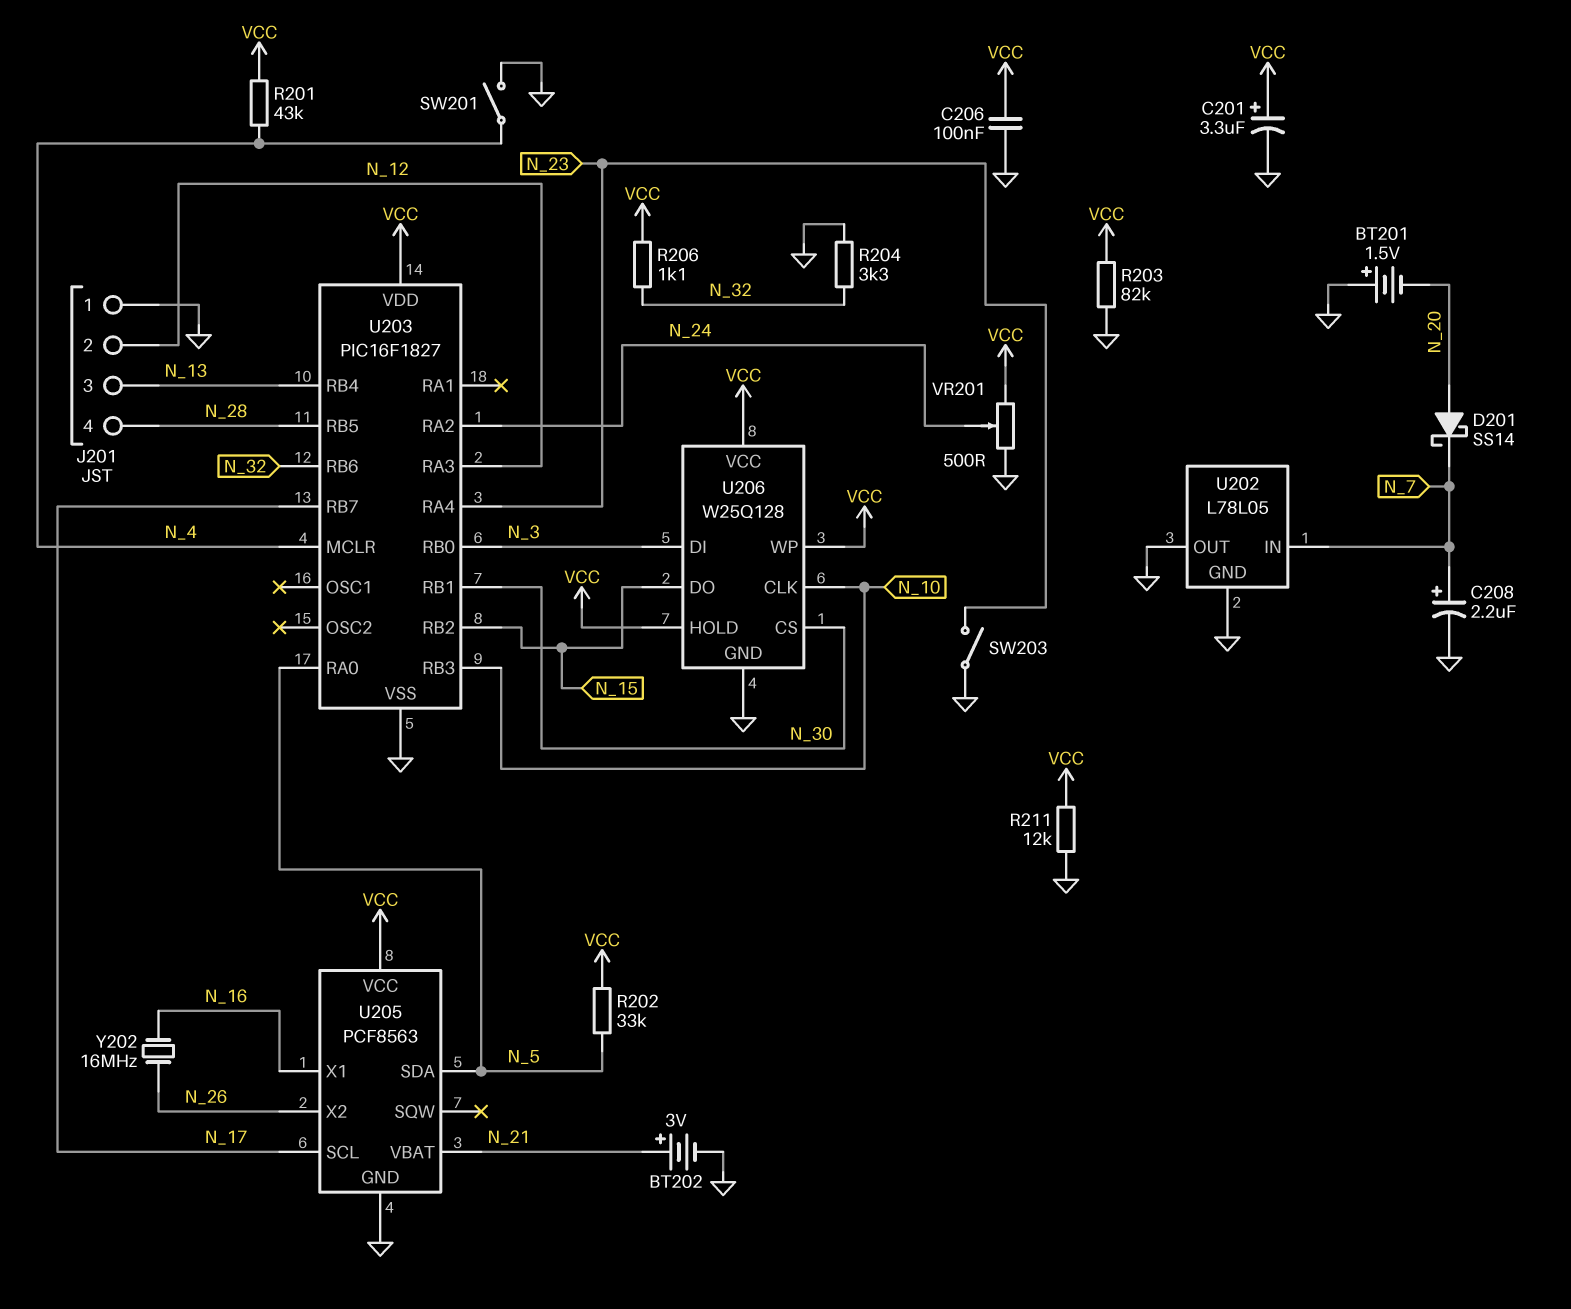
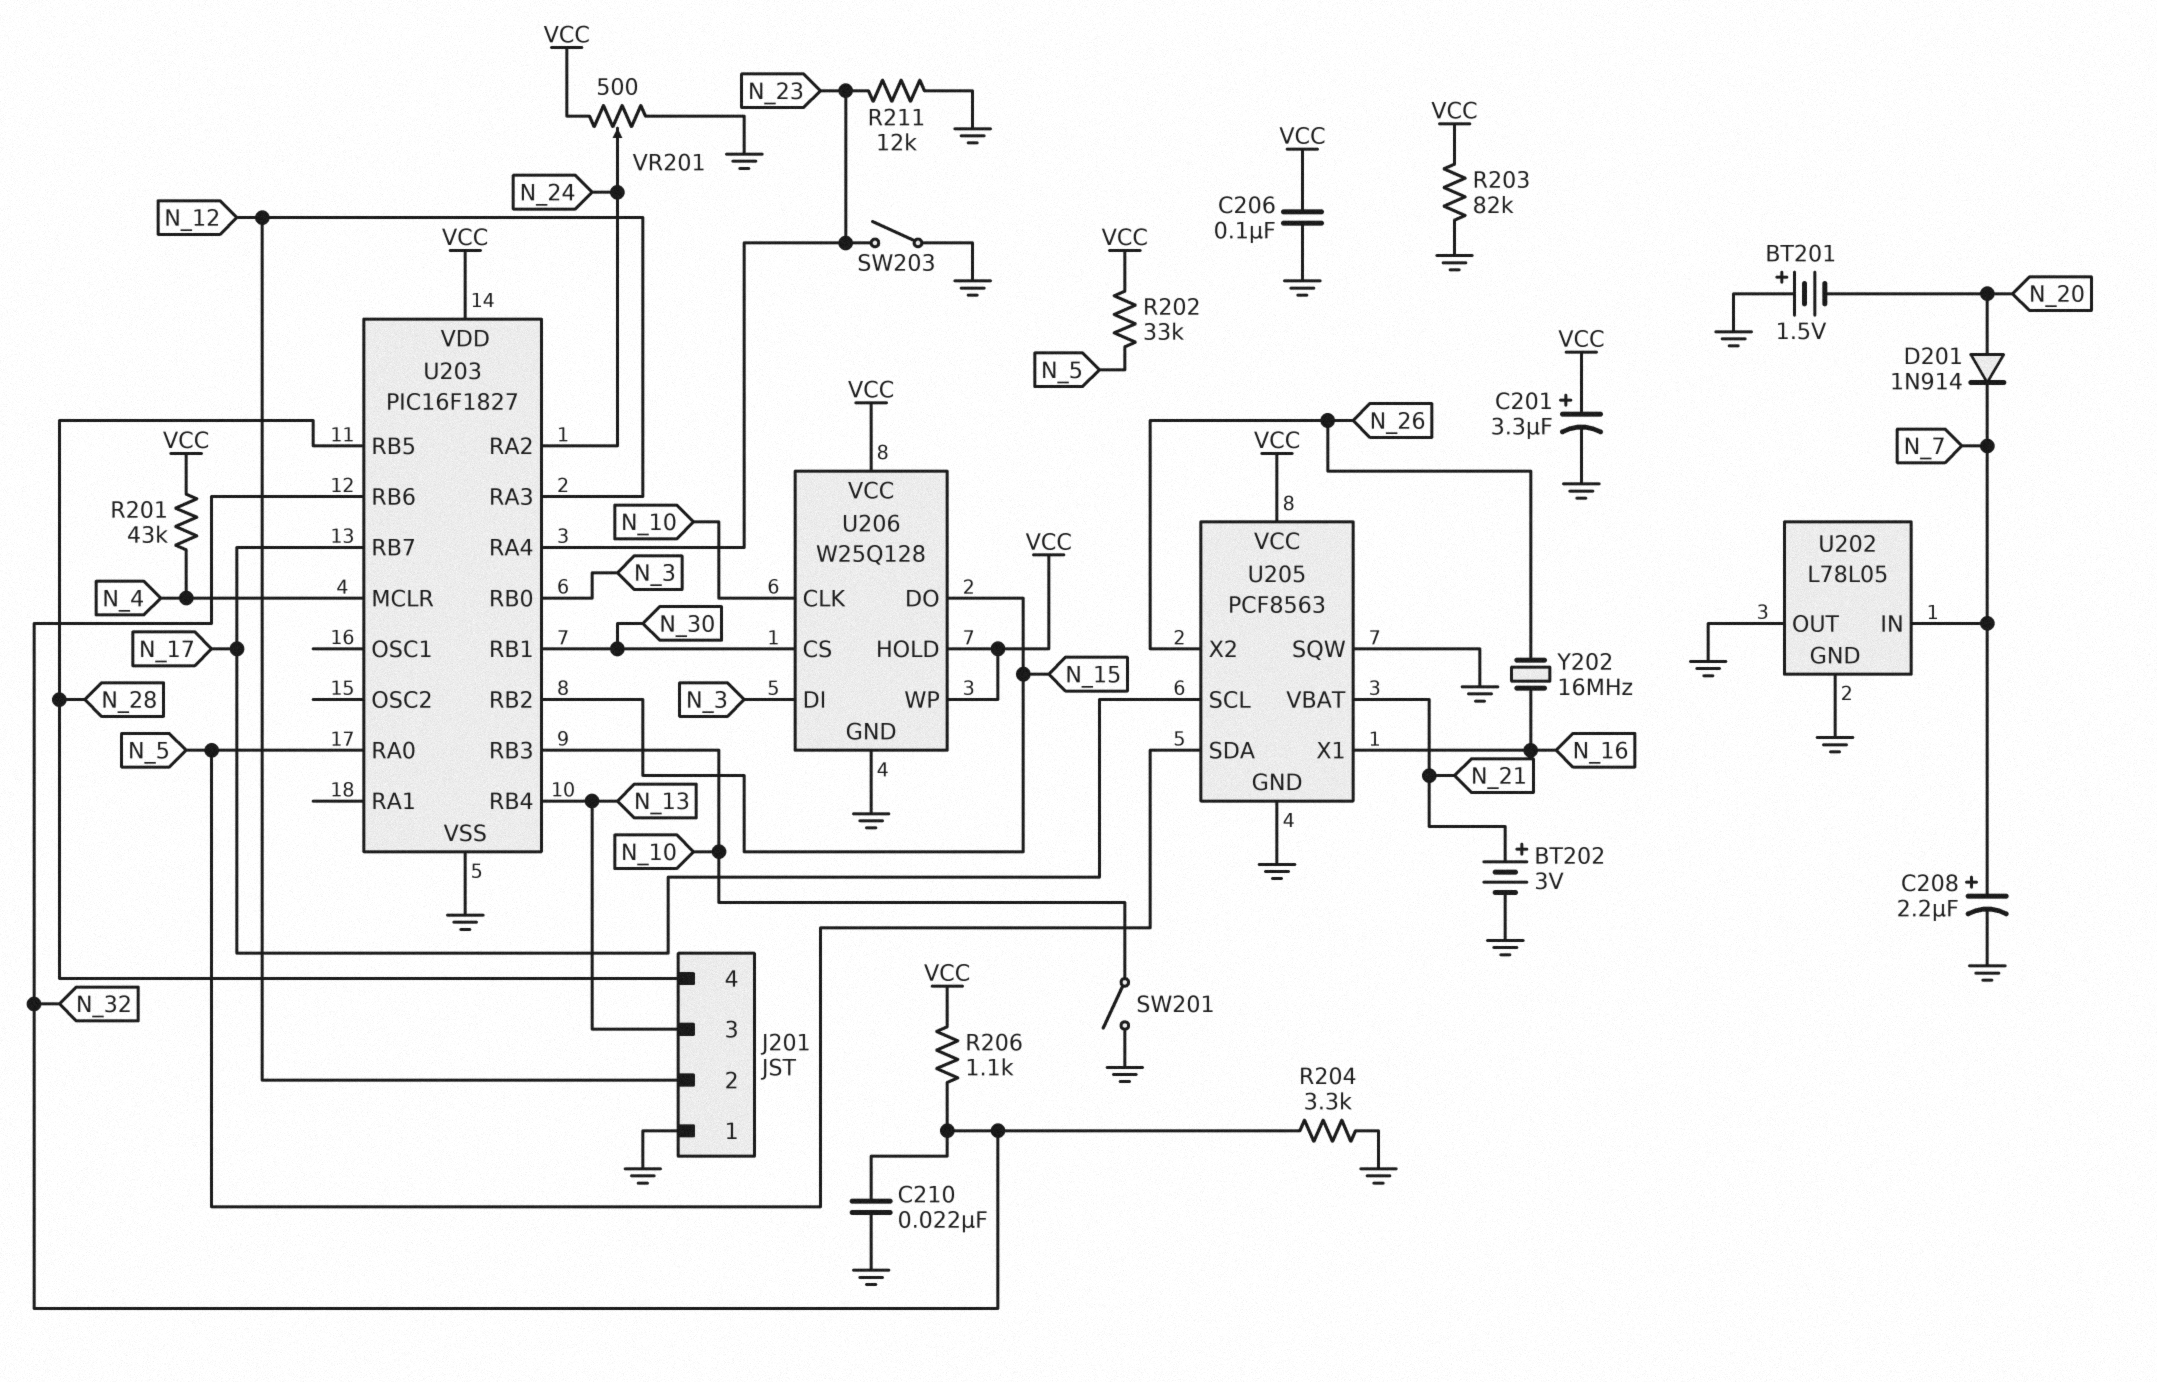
C210: none -> 22nF (GND, N_32)
D201: schottky SS14 (A N_20, K N_7) -> diode 1N914 (A N_20, K N_7)
R211: 12k (GND, VCC) -> 12k (GND, N_23)
SW201: switch (GND, N_4) -> switch (GND, N_10)
U205 pin SQW: none -> GND

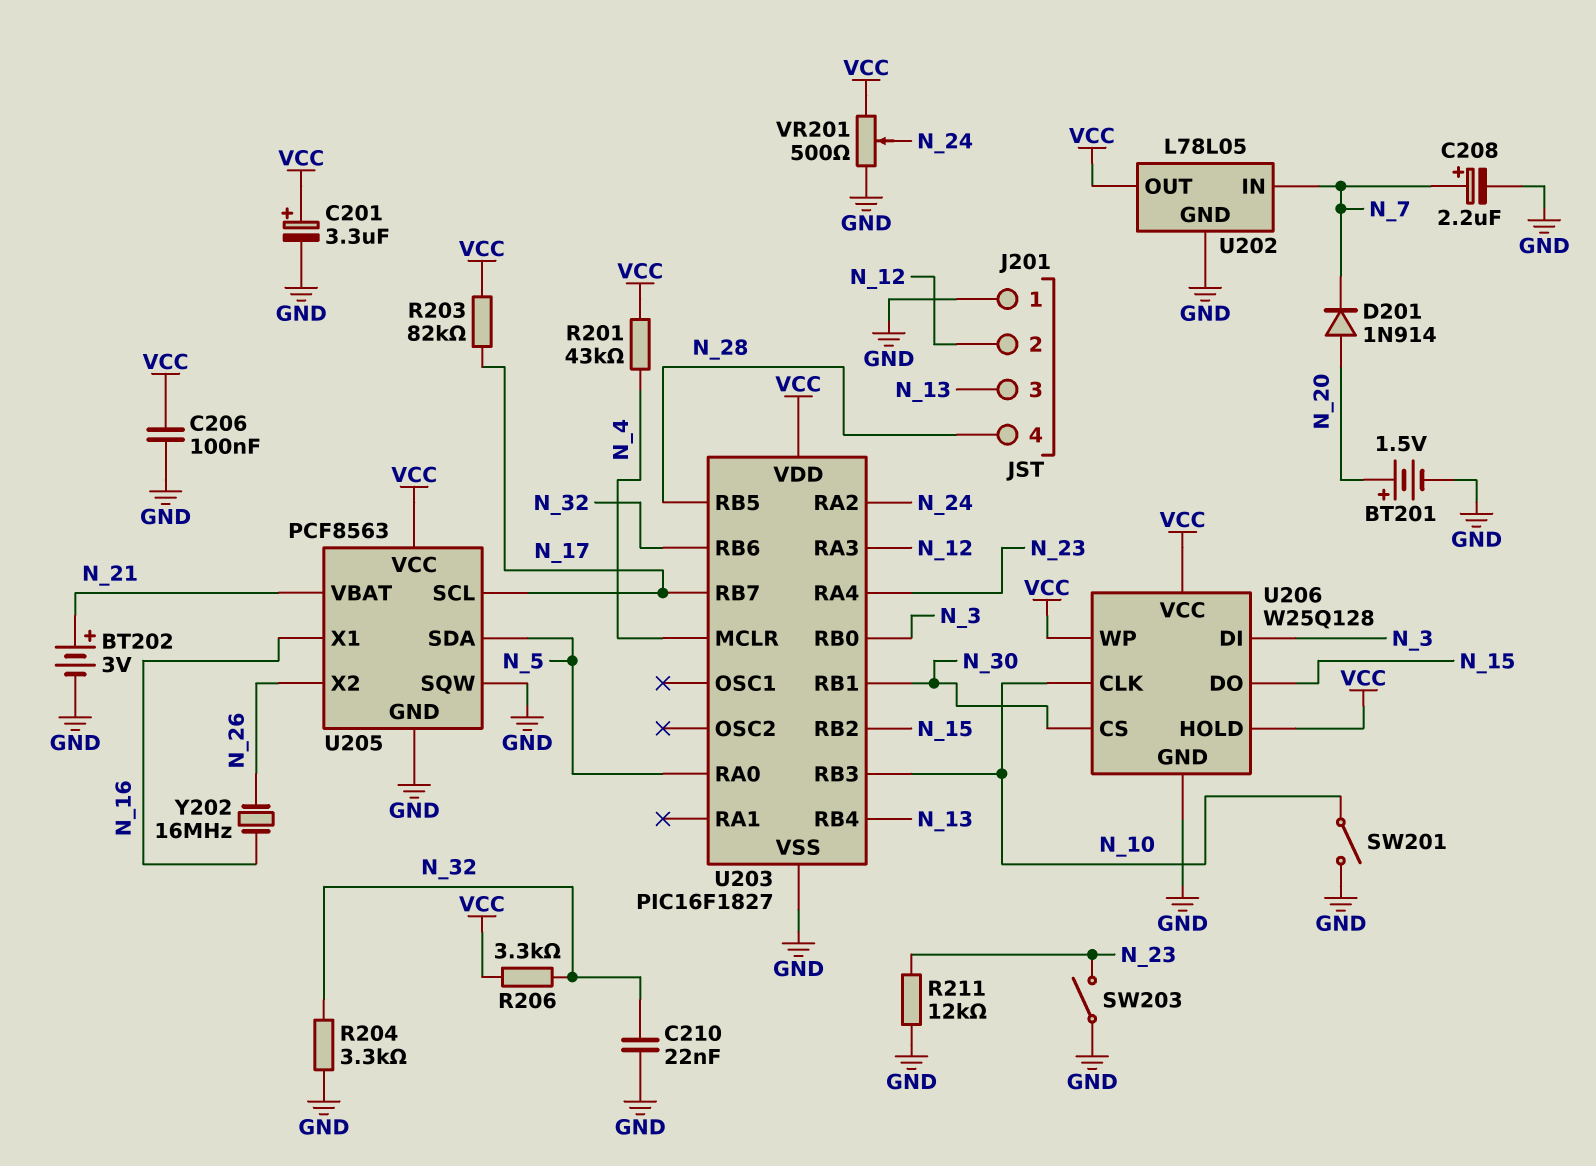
BT201: 1.5V (plus GND, minus N_20) -> 1.5V (plus N_20, minus GND)
R202: 33k (N_5, VCC) -> none
R203: 82k (GND, VCC) -> 82k (N_17, VCC)
R206: 1.1k (N_32, VCC) -> 3.3k (N_32, VCC)
U202 pin OUT: GND -> VCC

